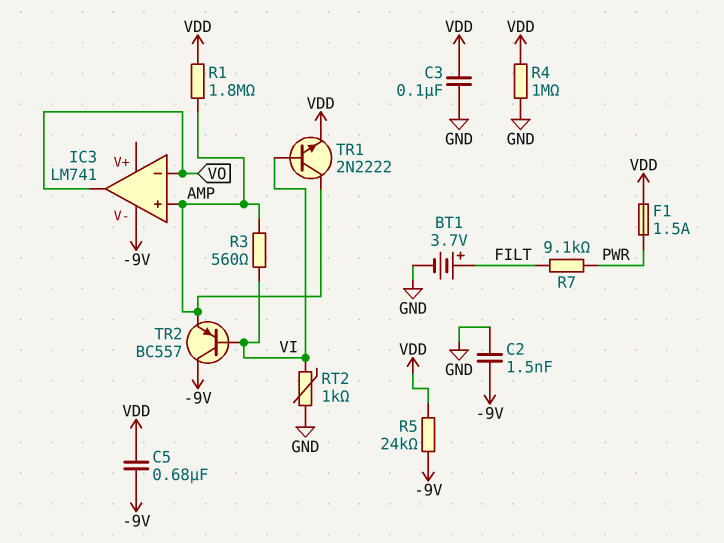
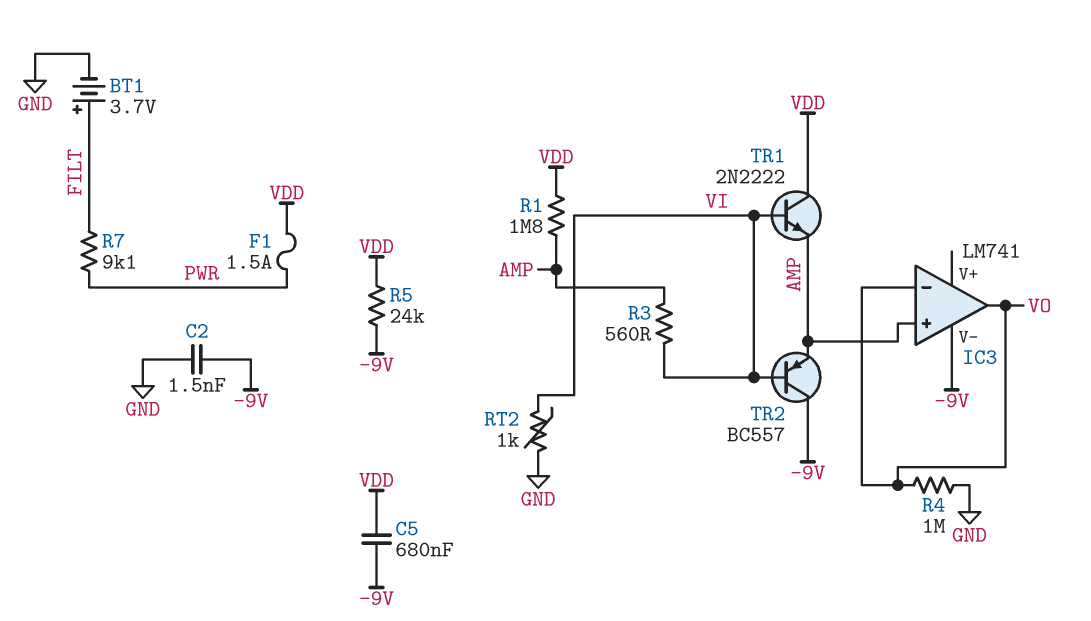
C3: 100nF (GND, VDD) -> none
R4: 1M (GND, VDD) -> 1M (GND, VO)
TR1: NPN 2N2222 (B VI, C AMP, E VDD) -> NPN 2N2222 (B VI, C VDD, E AMP)

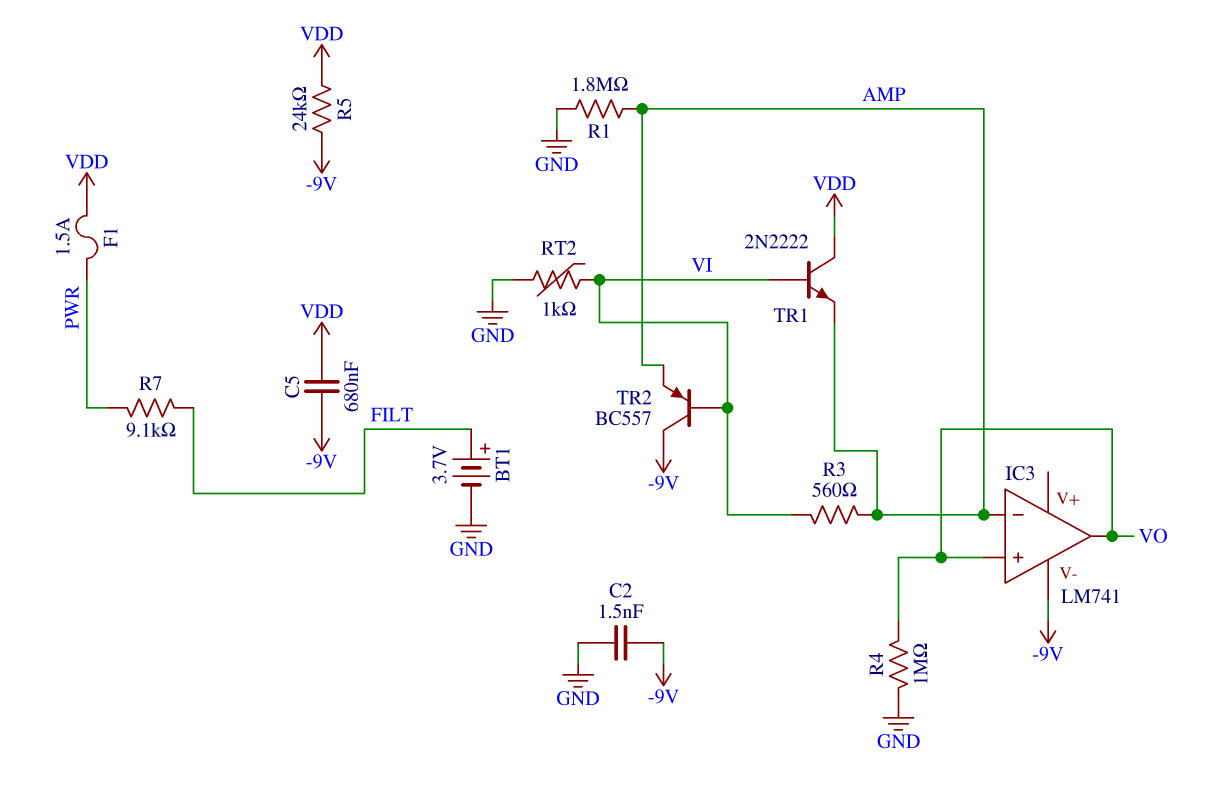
IC3 pin in+: AMP -> VO
IC3 pin in-: VO -> AMP
R1: 1.8M (AMP, VDD) -> 1.8M (AMP, GND)

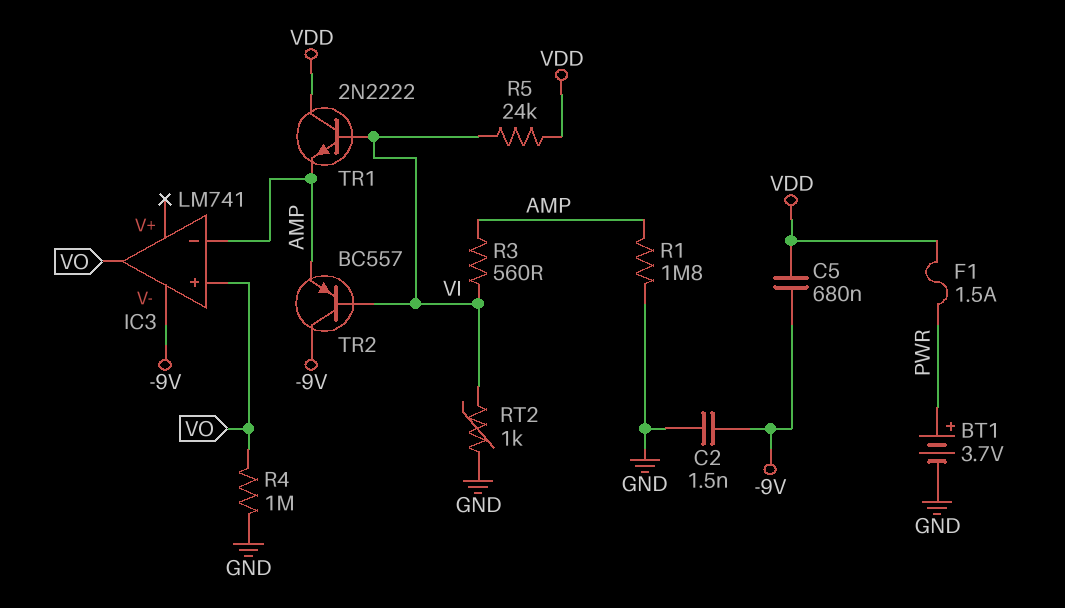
BT1: 3.7V (plus FILT, minus GND) -> 3.7V (plus PWR, minus GND)
R5: 24k (-9V, VDD) -> 24k (VDD, VI)
R7: 9.1k (FILT, PWR) -> none

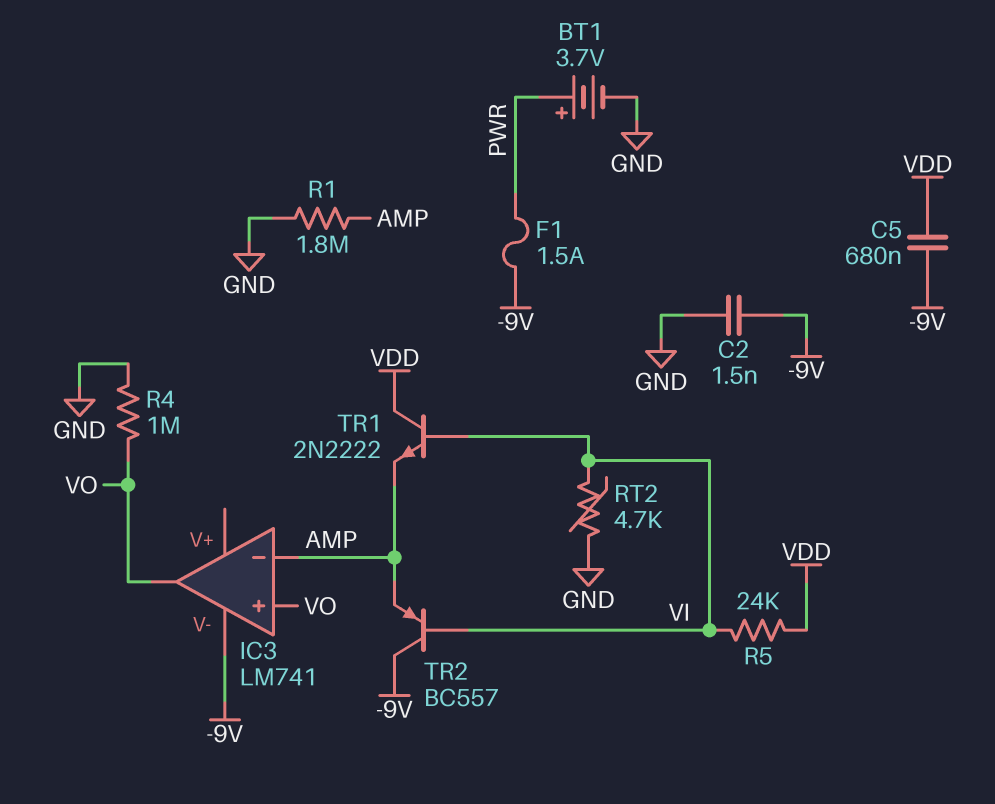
F1: 1.5A (PWR, VDD) -> 1.5A (-9V, PWR)
R3: 560 (AMP, VI) -> none
RT2: 1k (GND, VI) -> 4.7k (GND, VI)

